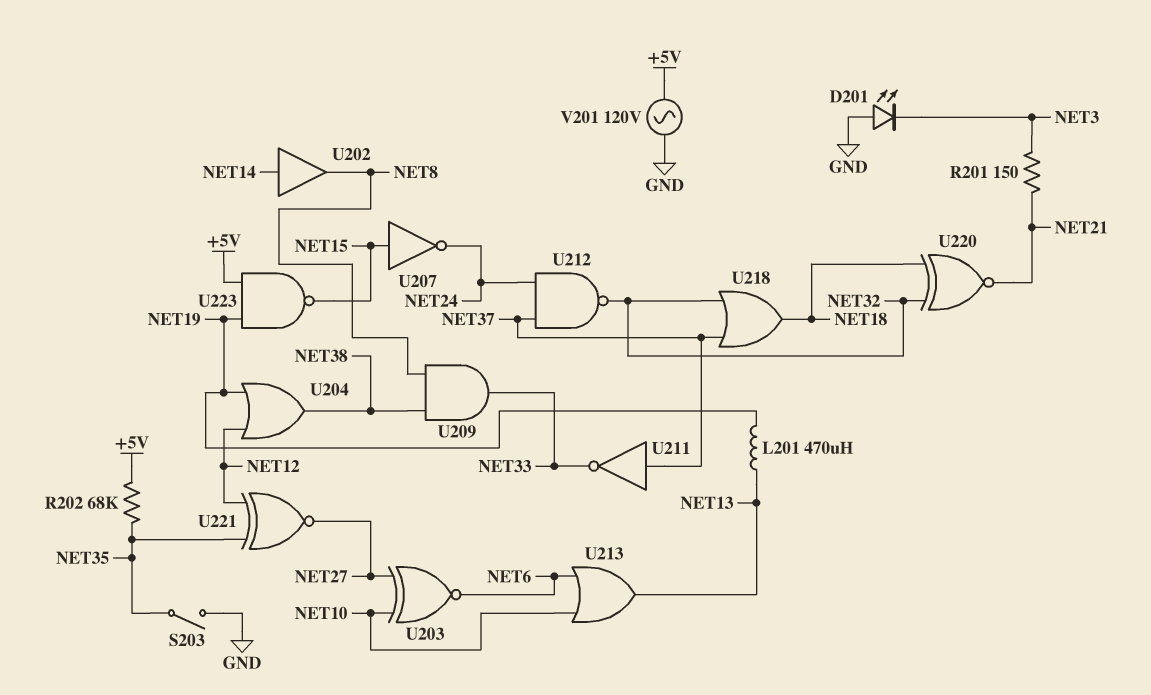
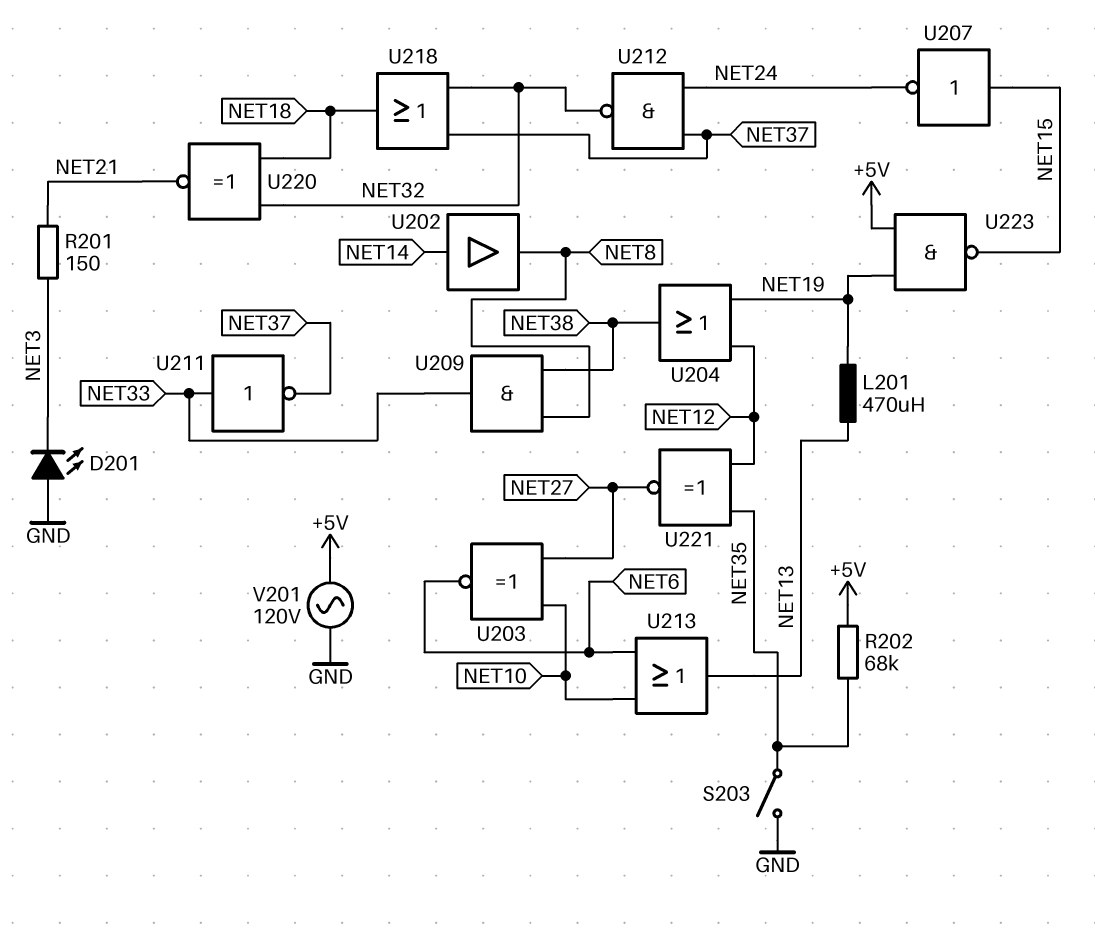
U211: NOT (in NET37, out NET33) -> NOT (in NET33, out NET37)

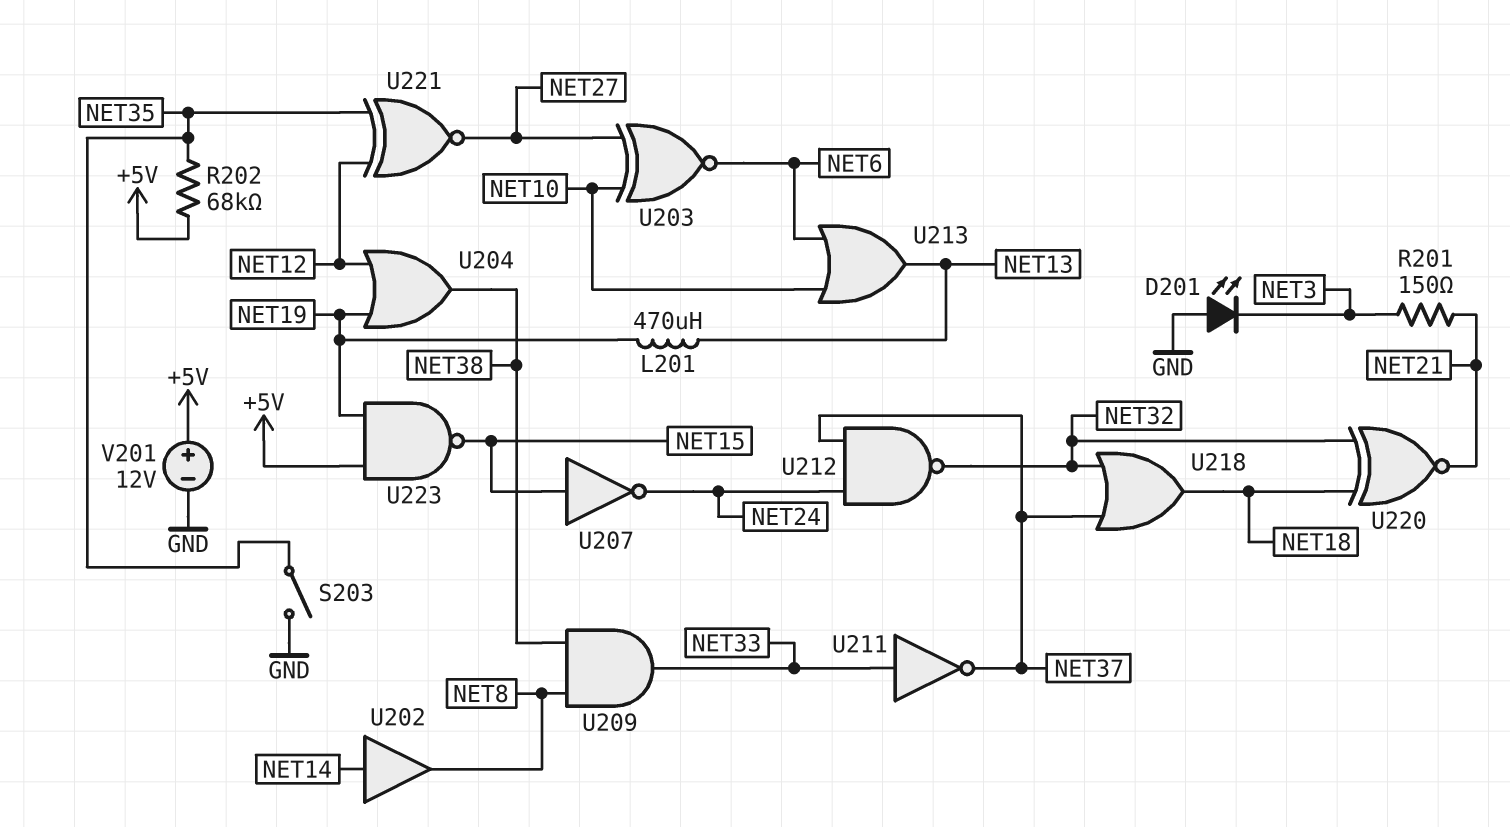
V201: AC 120V (+5V, GND) -> 12V (plus +5V, minus GND)

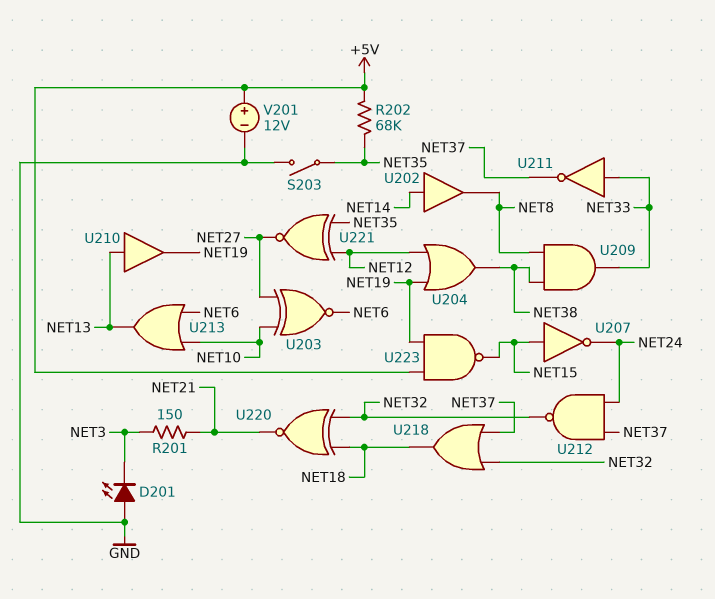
L201: 470uH (NET13, NET19) -> none
U210: none -> buffer (in NET13, out NET19)

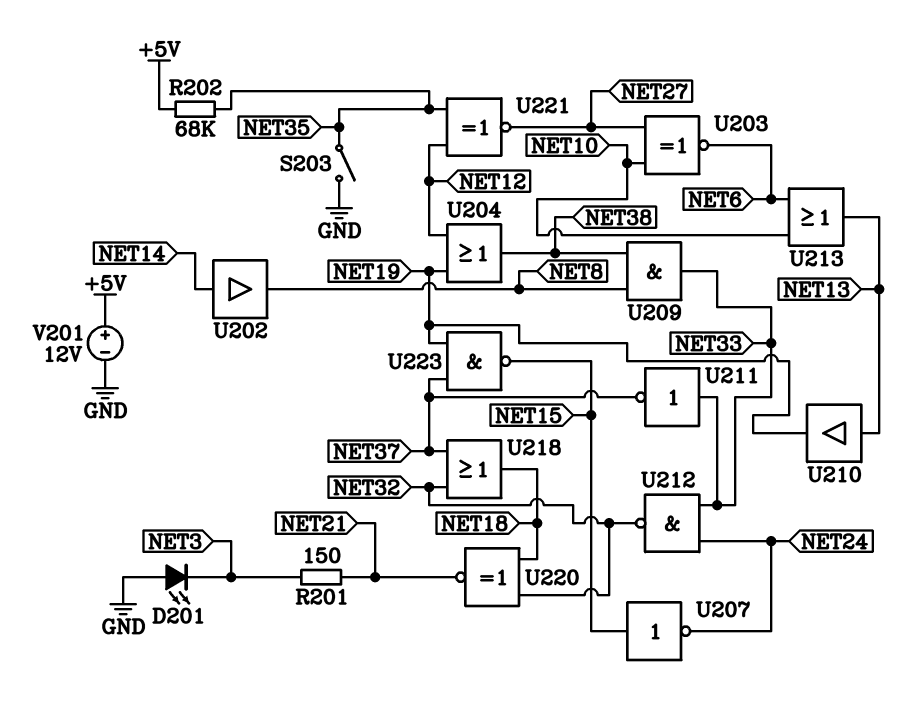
U212: NAND (in NET24, in NET37, out NET32) -> NAND (in NET24, in NET33, out NET32)
U223: NAND (in +5V, in NET19, out NET15) -> NAND (in NET19, in NET37, out NET15)

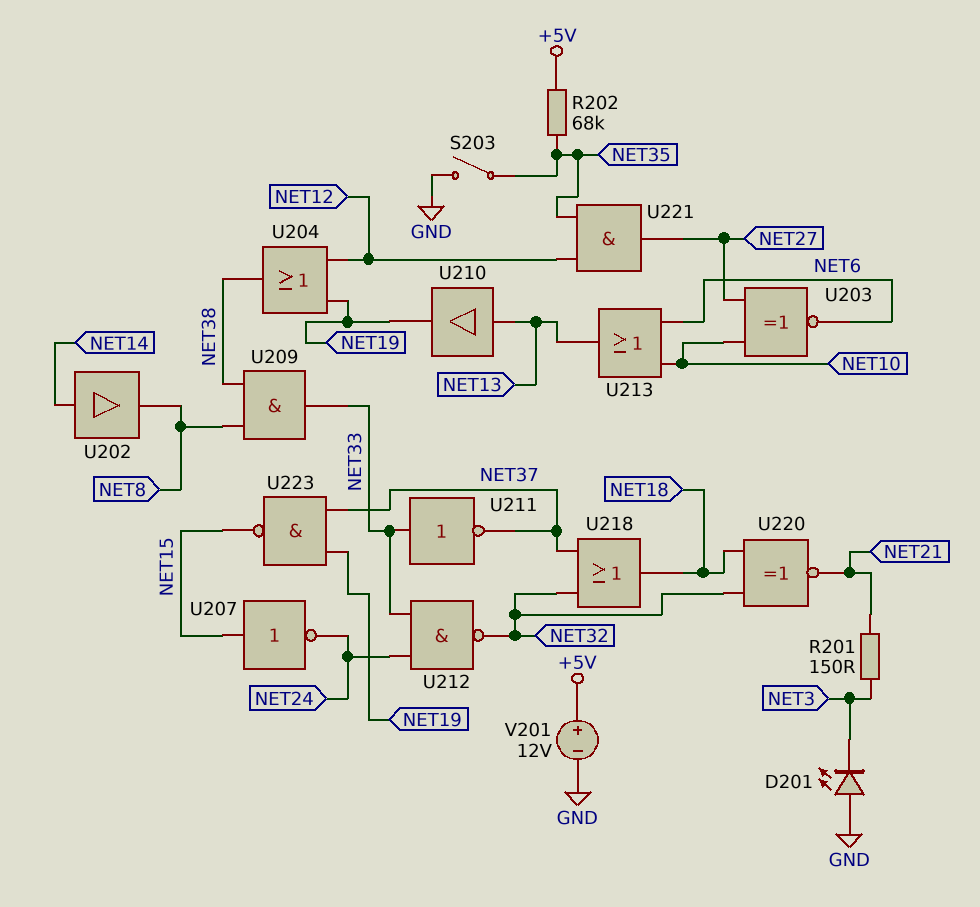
U221: XNOR (in NET12, in NET35, out NET27) -> AND (in NET12, in NET35, out NET27)

